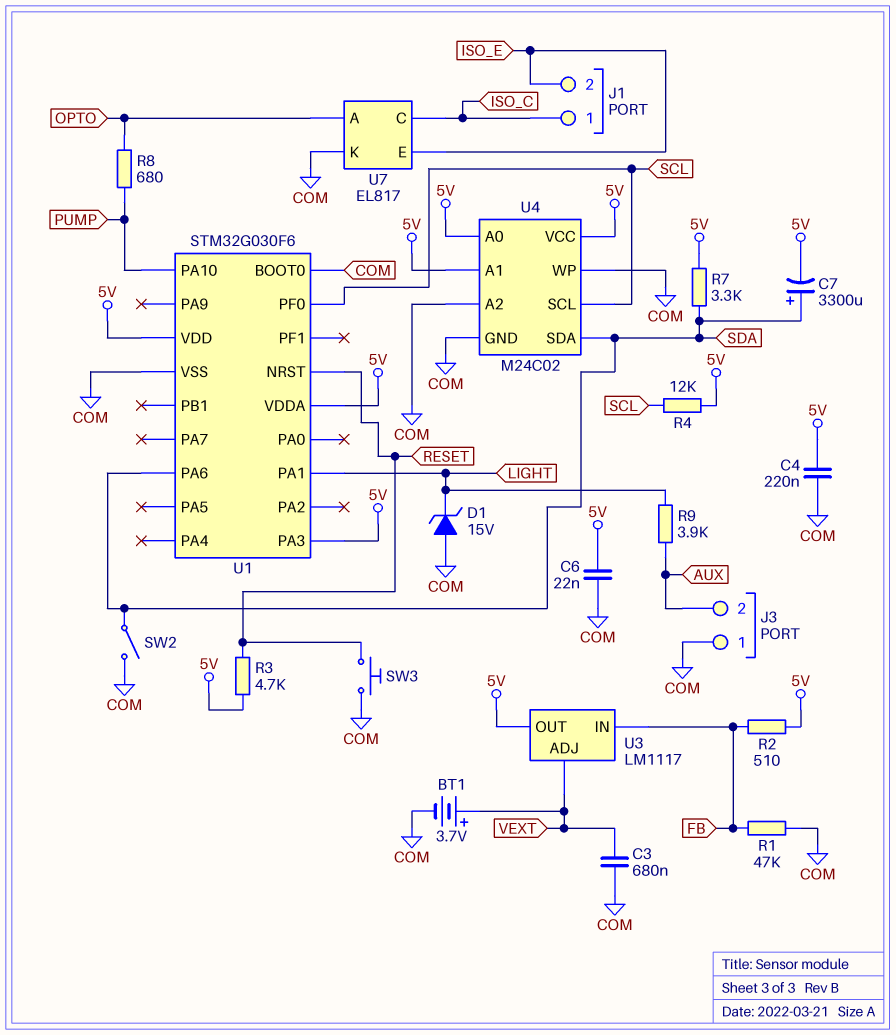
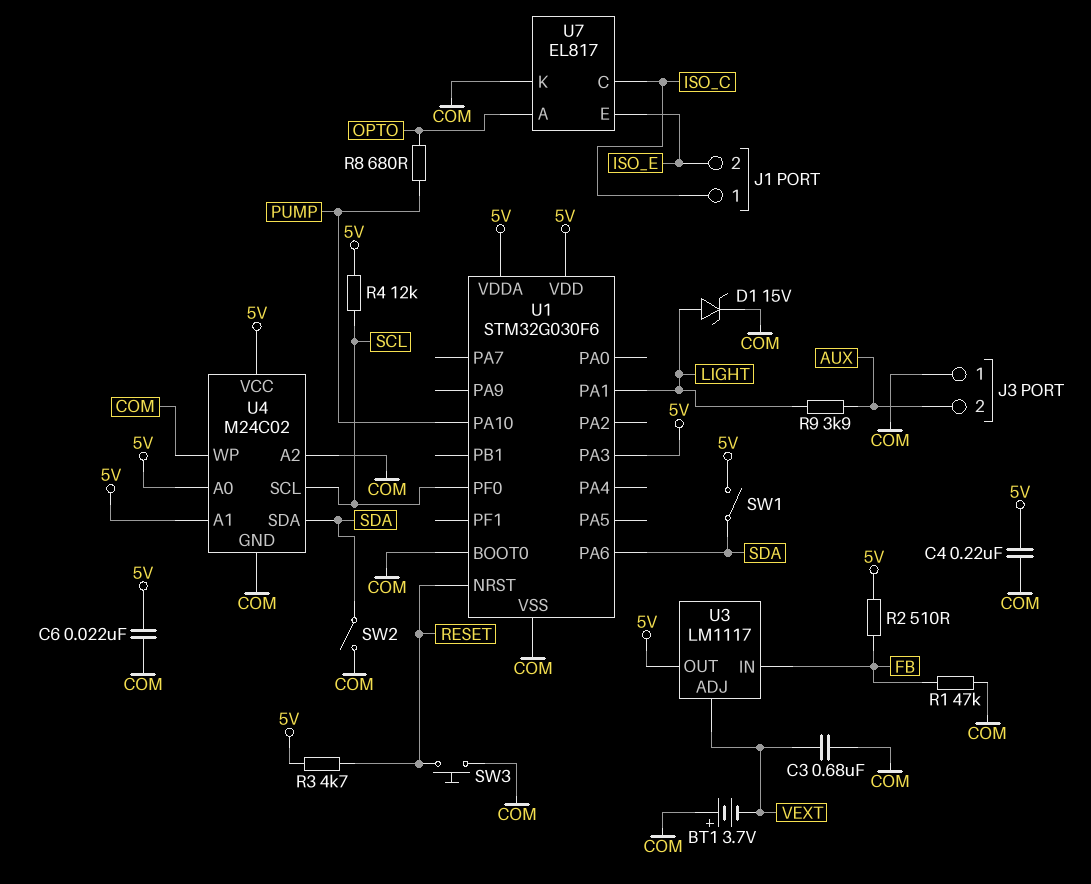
BT1: 3.7V (plus VEXT, minus COM) -> 3.7V (plus COM, minus VEXT)
C7: 3300uF (plus SDA, minus 5V) -> none
D1: zener 15V (A COM, K LIGHT) -> zener 15V (A LIGHT, K COM)
R7: 3.3k (5V, SDA) -> none
SW1: none -> switch (5V, SDA)

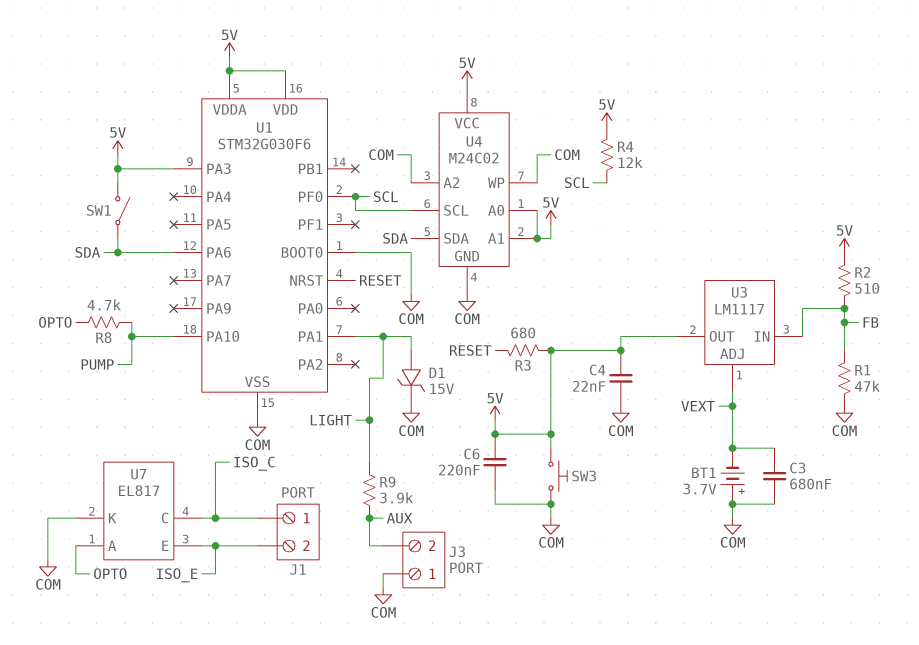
C4: 220nF (5V, COM) -> 22nF (5V, COM)
C6: 22nF (5V, COM) -> 220nF (5V, COM)
R3: 4.7k (5V, RESET) -> 680 (5V, RESET)
R8: 680 (OPTO, PUMP) -> 4.7k (OPTO, PUMP)
SW2: switch (COM, SDA) -> none
SW3: button (COM, RESET) -> button (5V, COM)

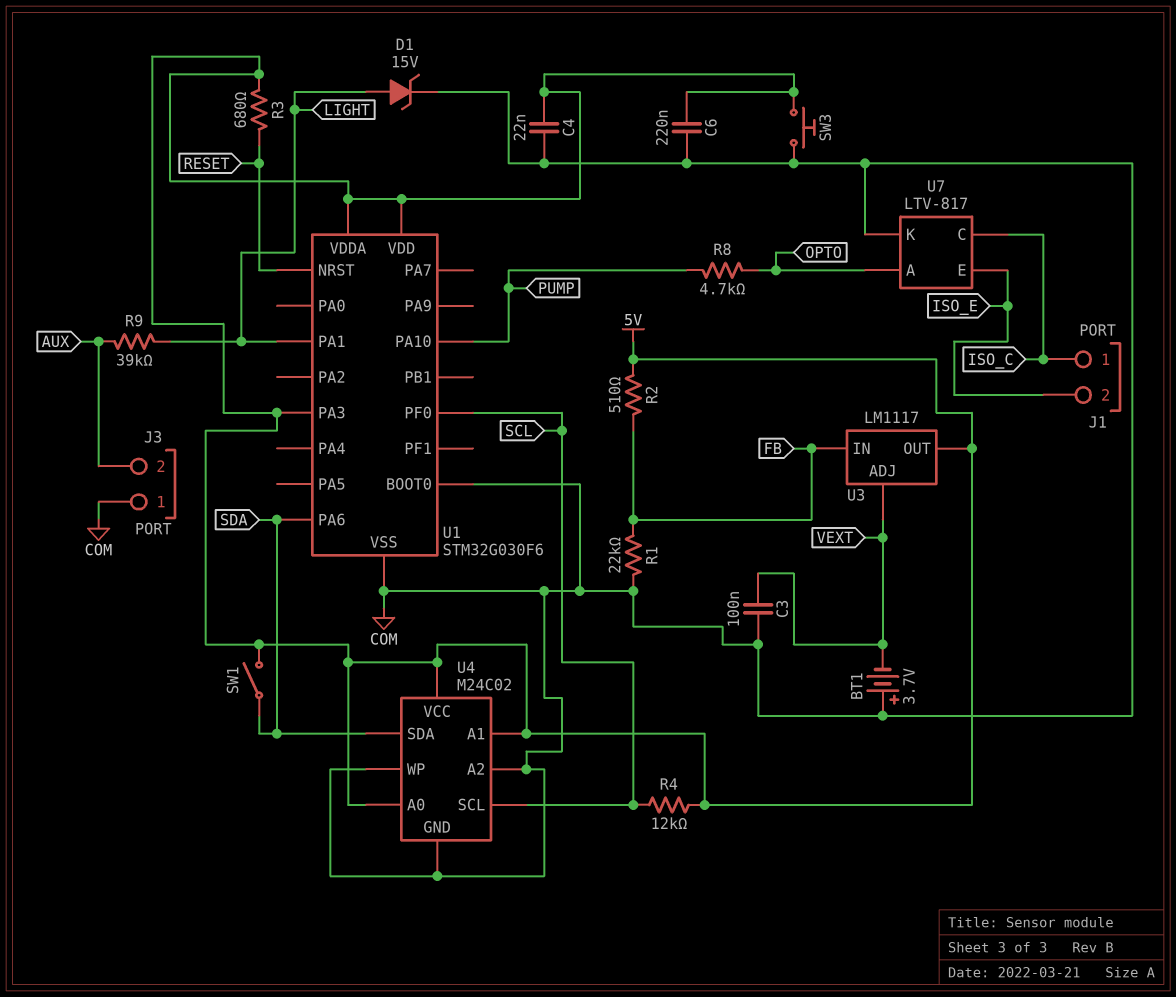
C3: 680nF (COM, VEXT) -> 100nF (COM, VEXT)
R1: 47k (COM, FB) -> 22k (COM, FB)
R9: 3.9k (AUX, LIGHT) -> 39k (AUX, LIGHT)
U7: EL817 -> LTV-817

